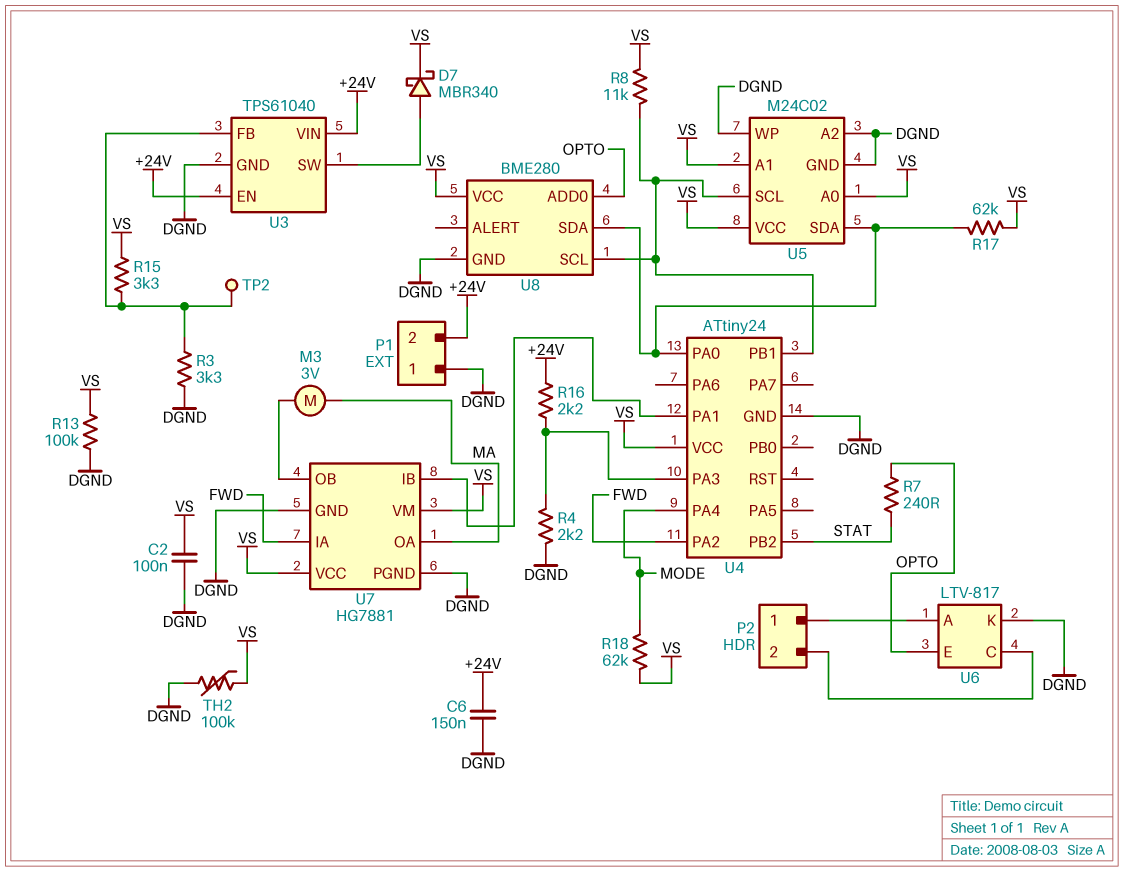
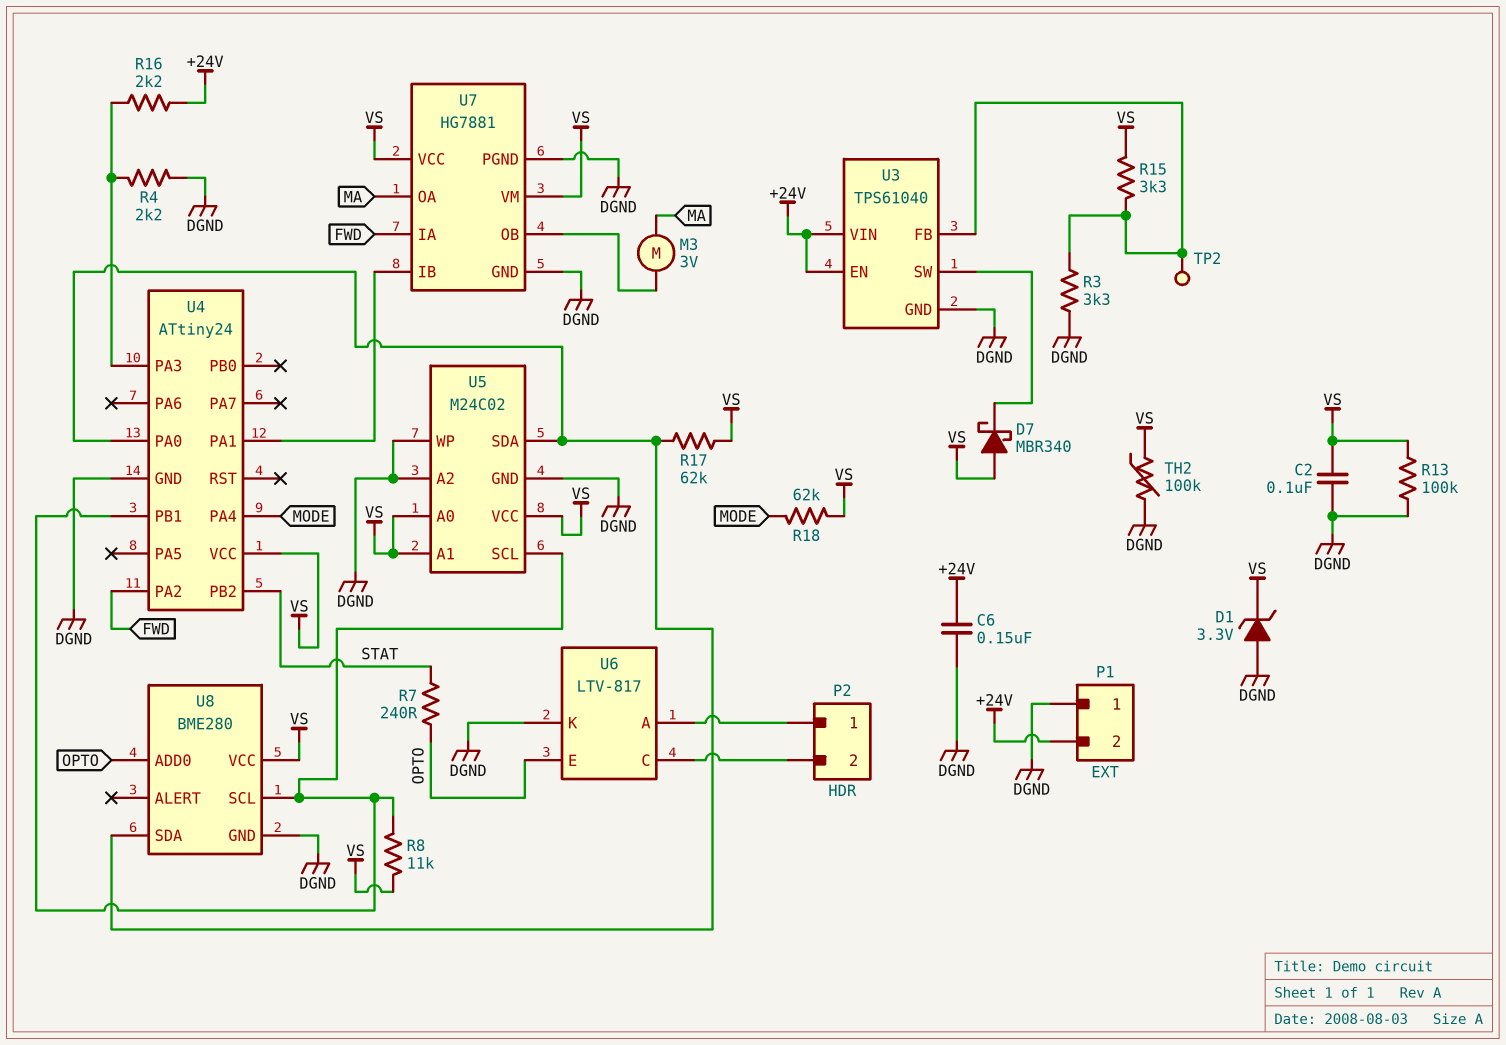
D1: none -> zener 3.3V (A DGND, K VS)
D7: schottky MBR340 (A U3/SW, K VS) -> schottky MBR340 (A VS, K U3/SW)

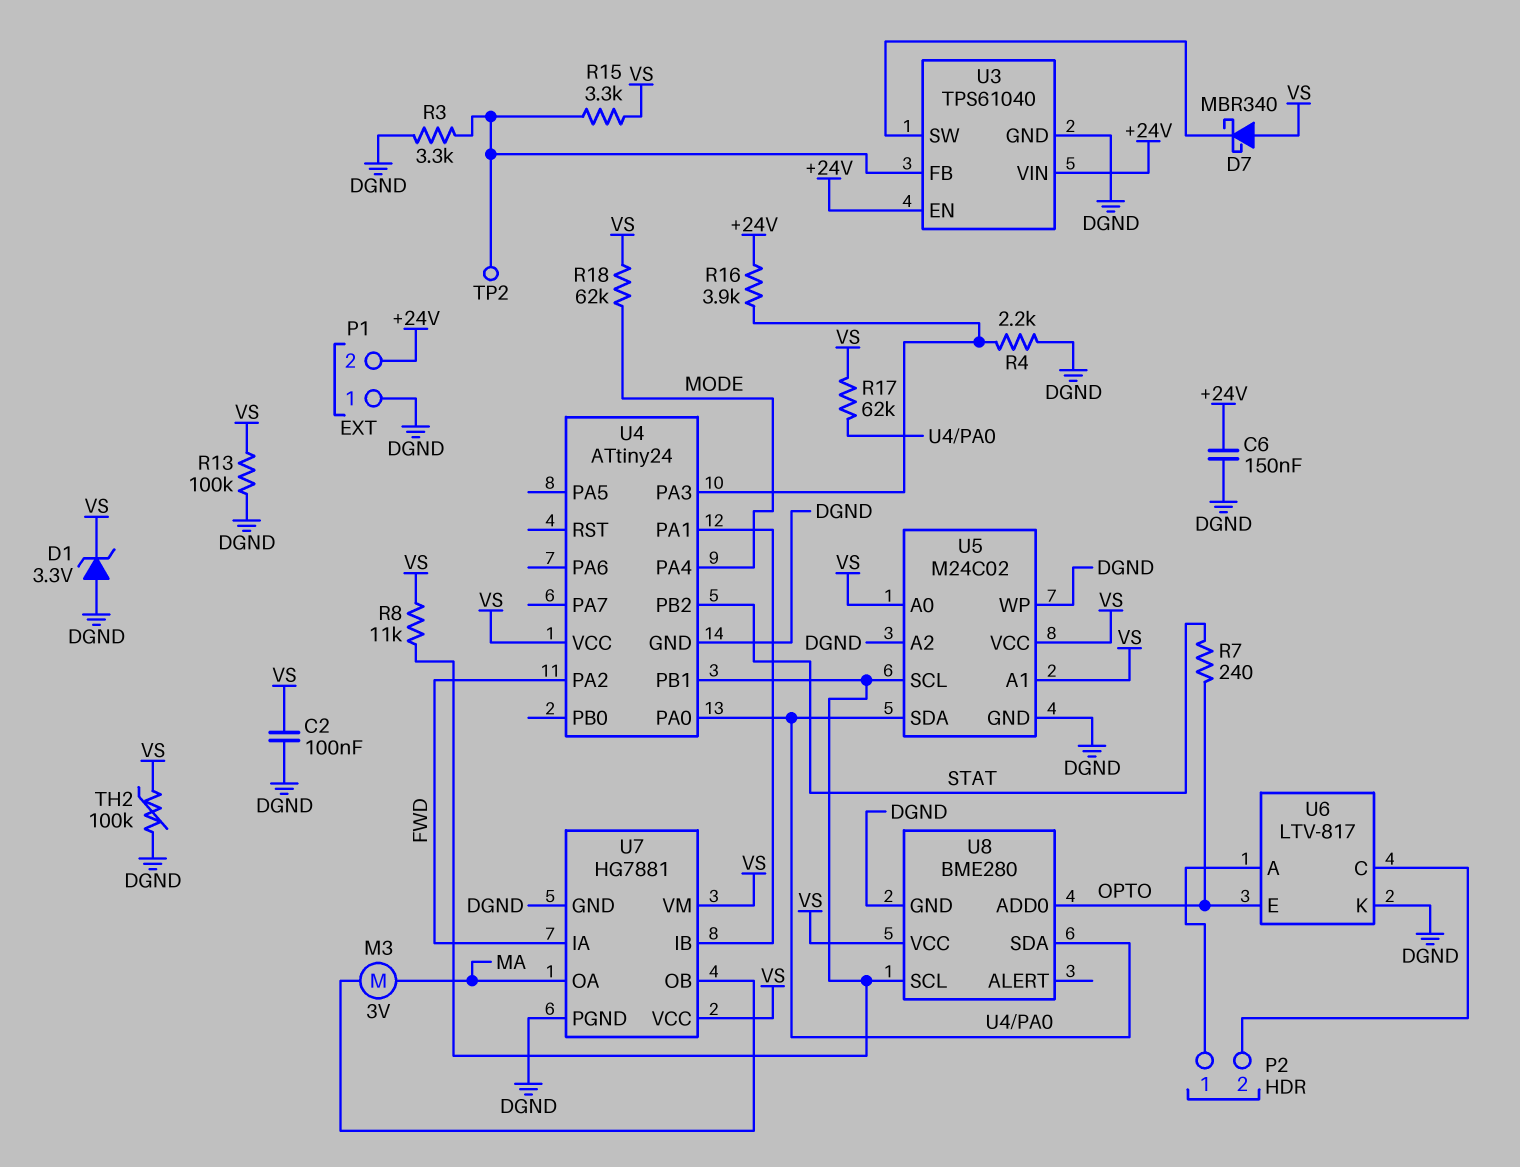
R16: 2.2k (+24V, U4/PA3) -> 3.9k (+24V, U4/PA3)

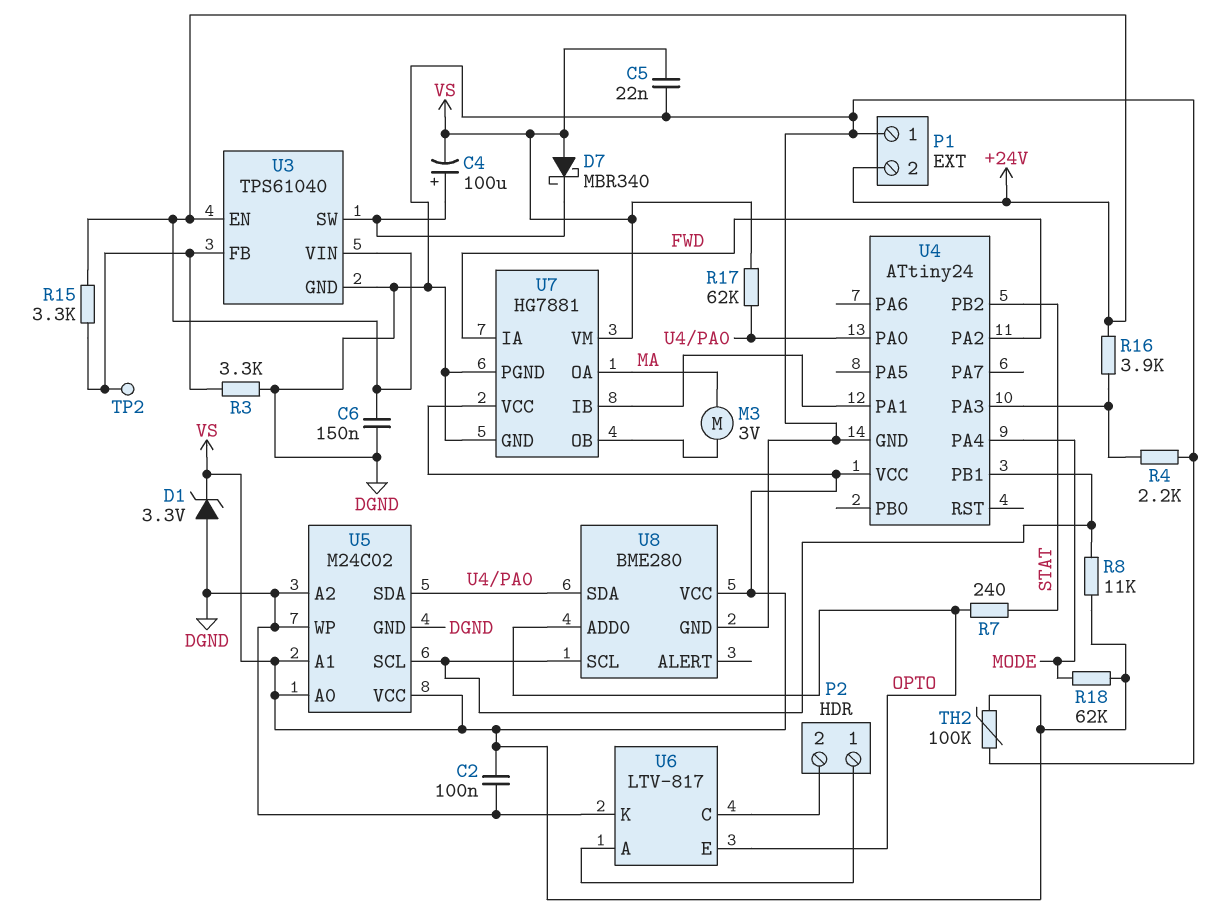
C4: none -> 100uF (plus U3/SW, minus VS)
C5: none -> 22nF (DGND, VS)
R13: 100k (DGND, VS) -> none
R15: 3.3k (U3/FB, VS) -> 3.3k (+24V, U3/FB)

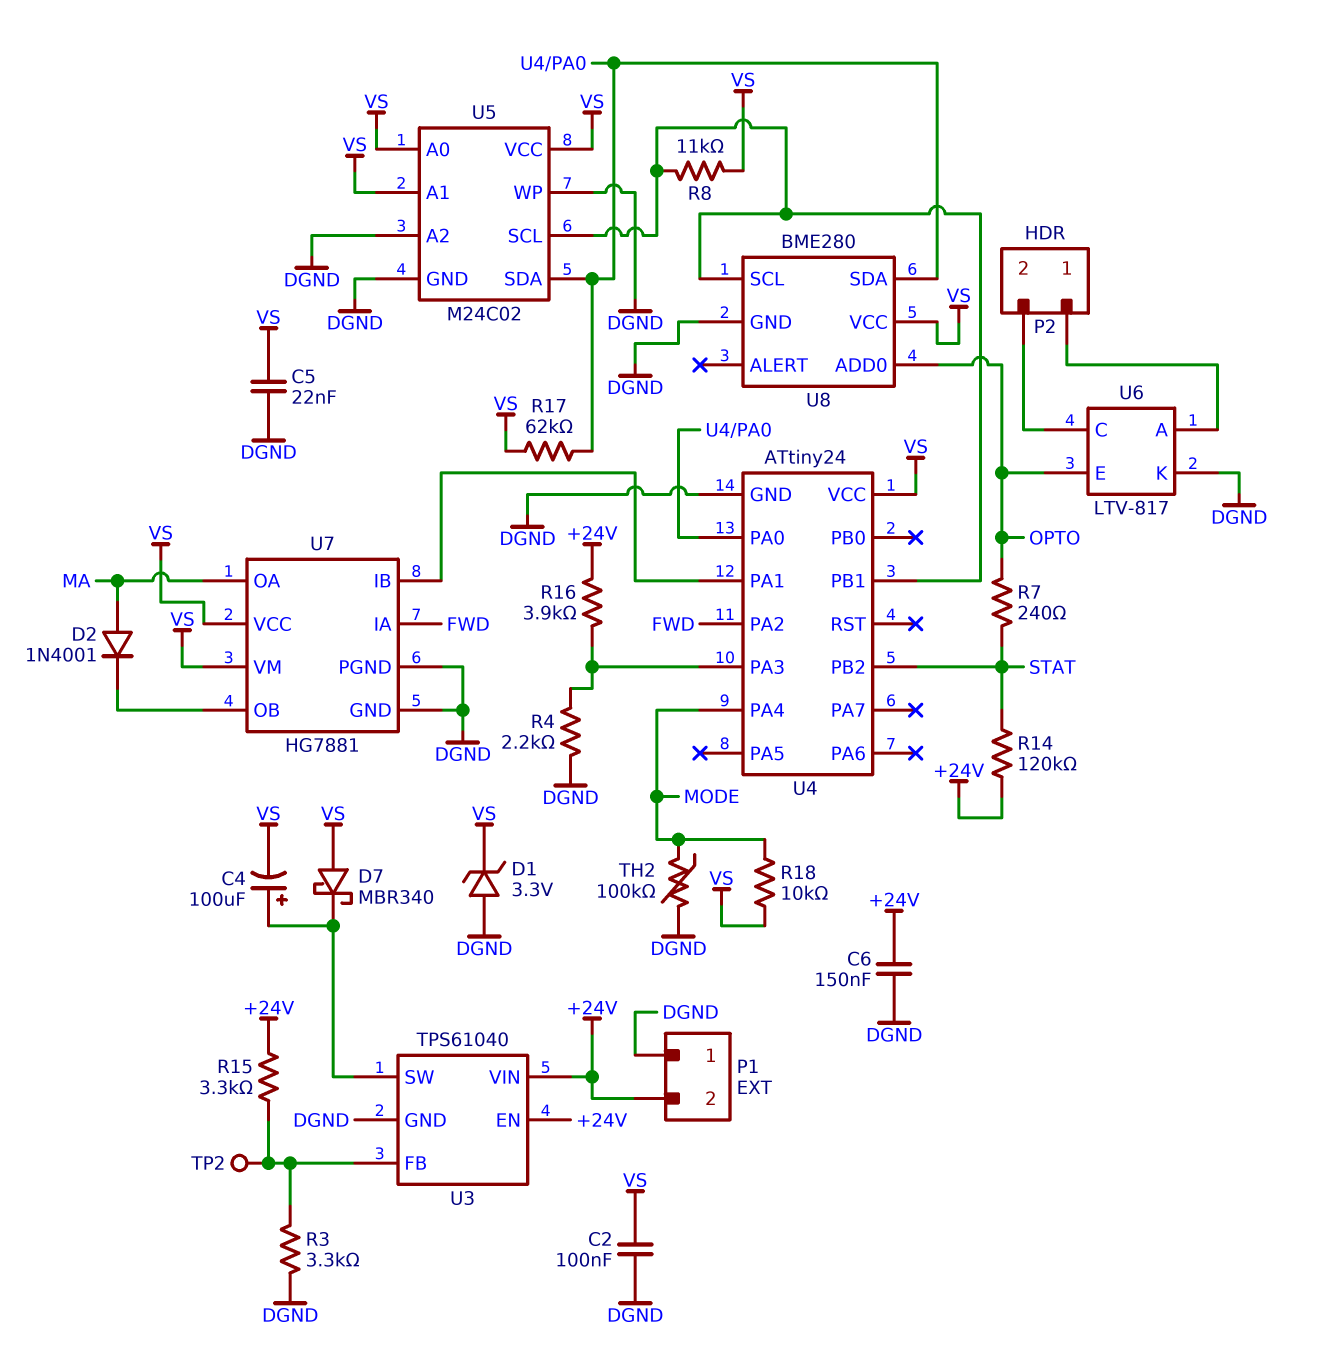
D2: none -> diode 1N4001 (A MA, K U7/OB)
M3: motor 3V (MA, U7/OB) -> none
R14: none -> 120k (+24V, STAT)
R18: 62k (MODE, VS) -> 10k (MODE, VS)
TH2: 100k (DGND, VS) -> 100k (DGND, MODE)

